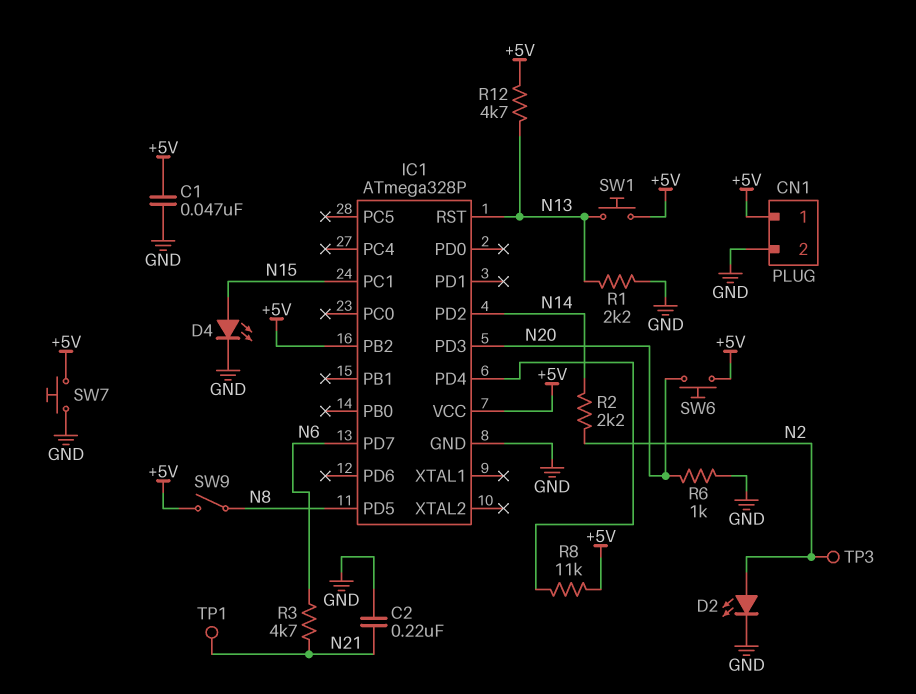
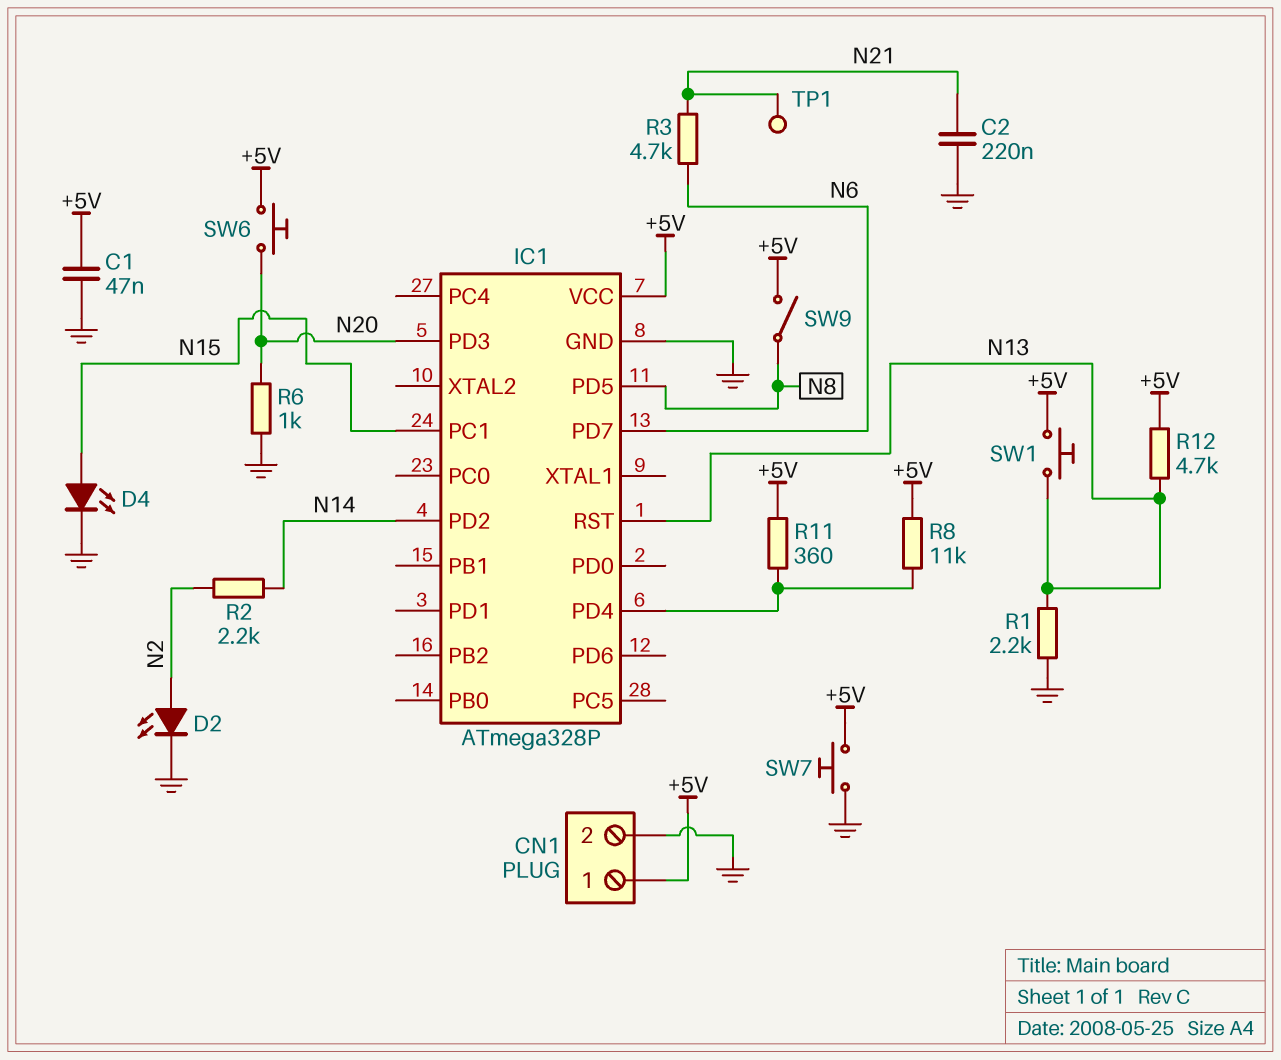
IC1 pin PB2: +5V -> none
R11: none -> 360 (+5V, IC1/PD4)
TP3: test point (N2) -> none

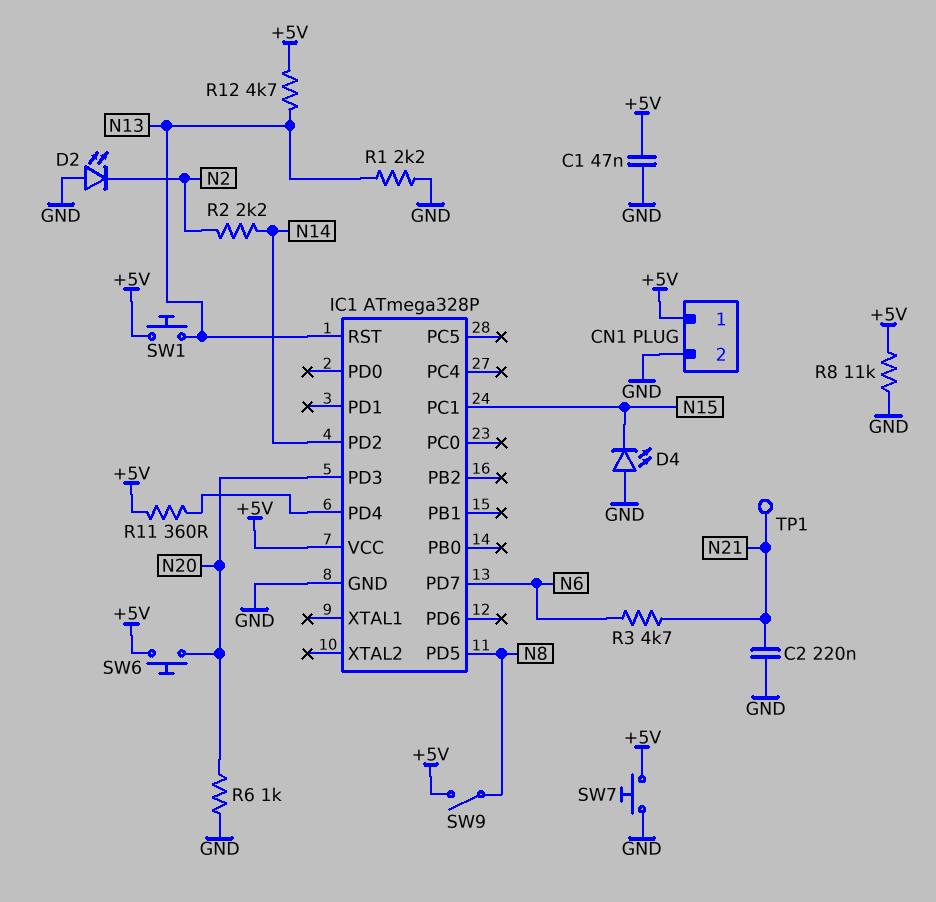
D2: LED (A N2, K GND) -> LED (A GND, K N2)
D4: LED (A N15, K GND) -> LED (A GND, K N15)
R8: 11k (+5V, IC1/PD4) -> 11k (+5V, GND)

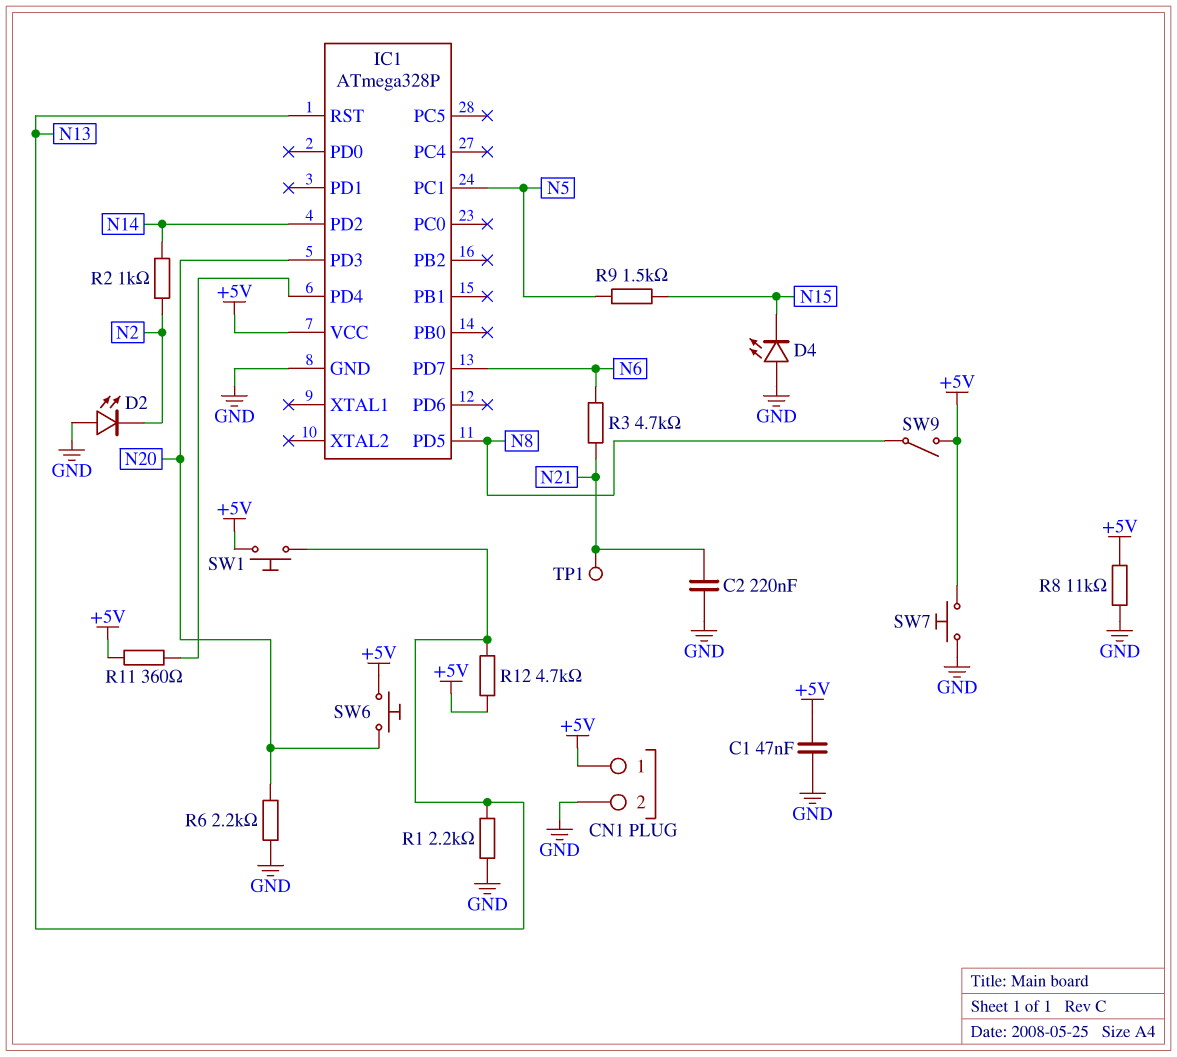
IC1 pin PC1: N15 -> N5
R2: 2.2k (N2, N14) -> 1k (N2, N14)
R6: 1k (GND, N20) -> 2.2k (GND, N20)
R9: none -> 1.5k (N5, N15)

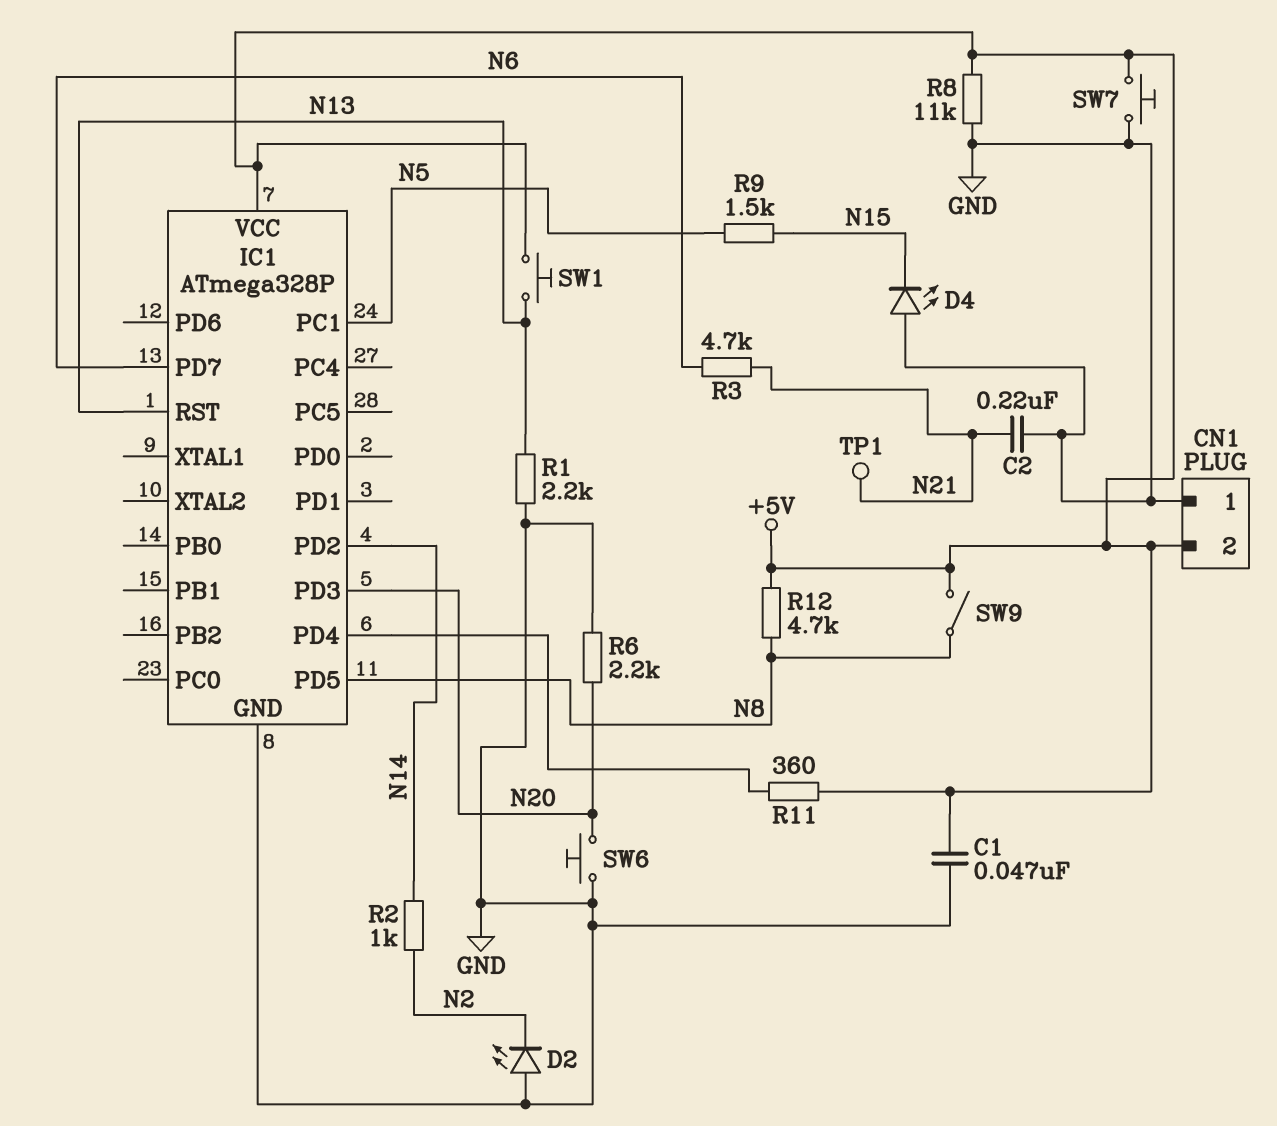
CN1 pin 1: +5V -> GND
CN1 pin 2: GND -> +5V
R12: 4.7k (+5V, N13) -> 4.7k (+5V, N8)
SW6: button (+5V, N20) -> button (GND, N20)

